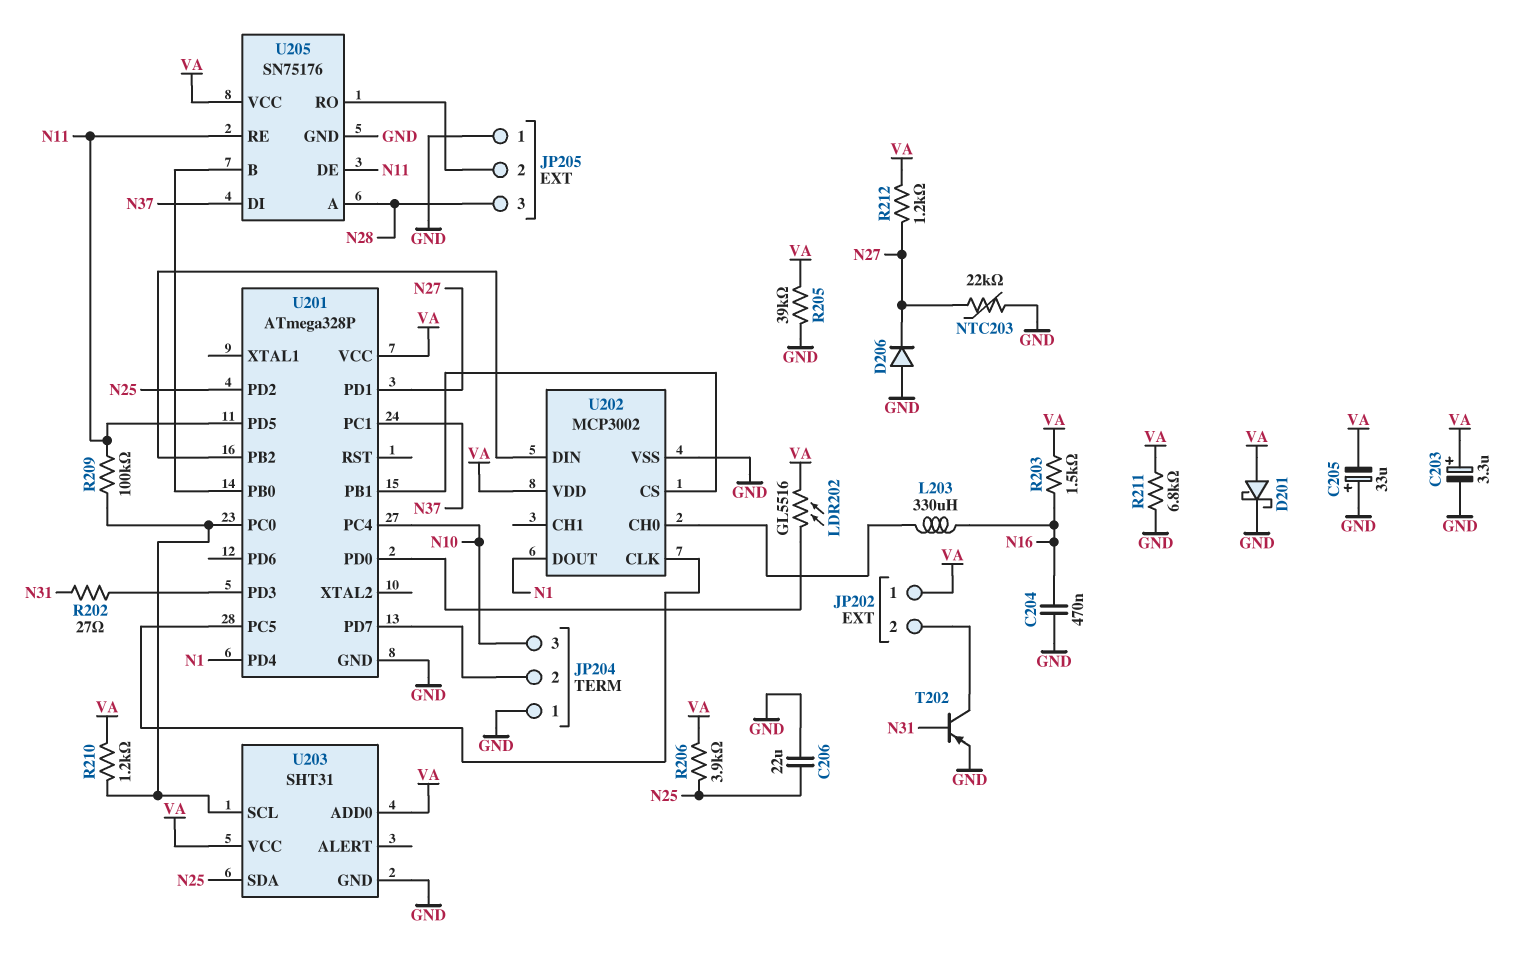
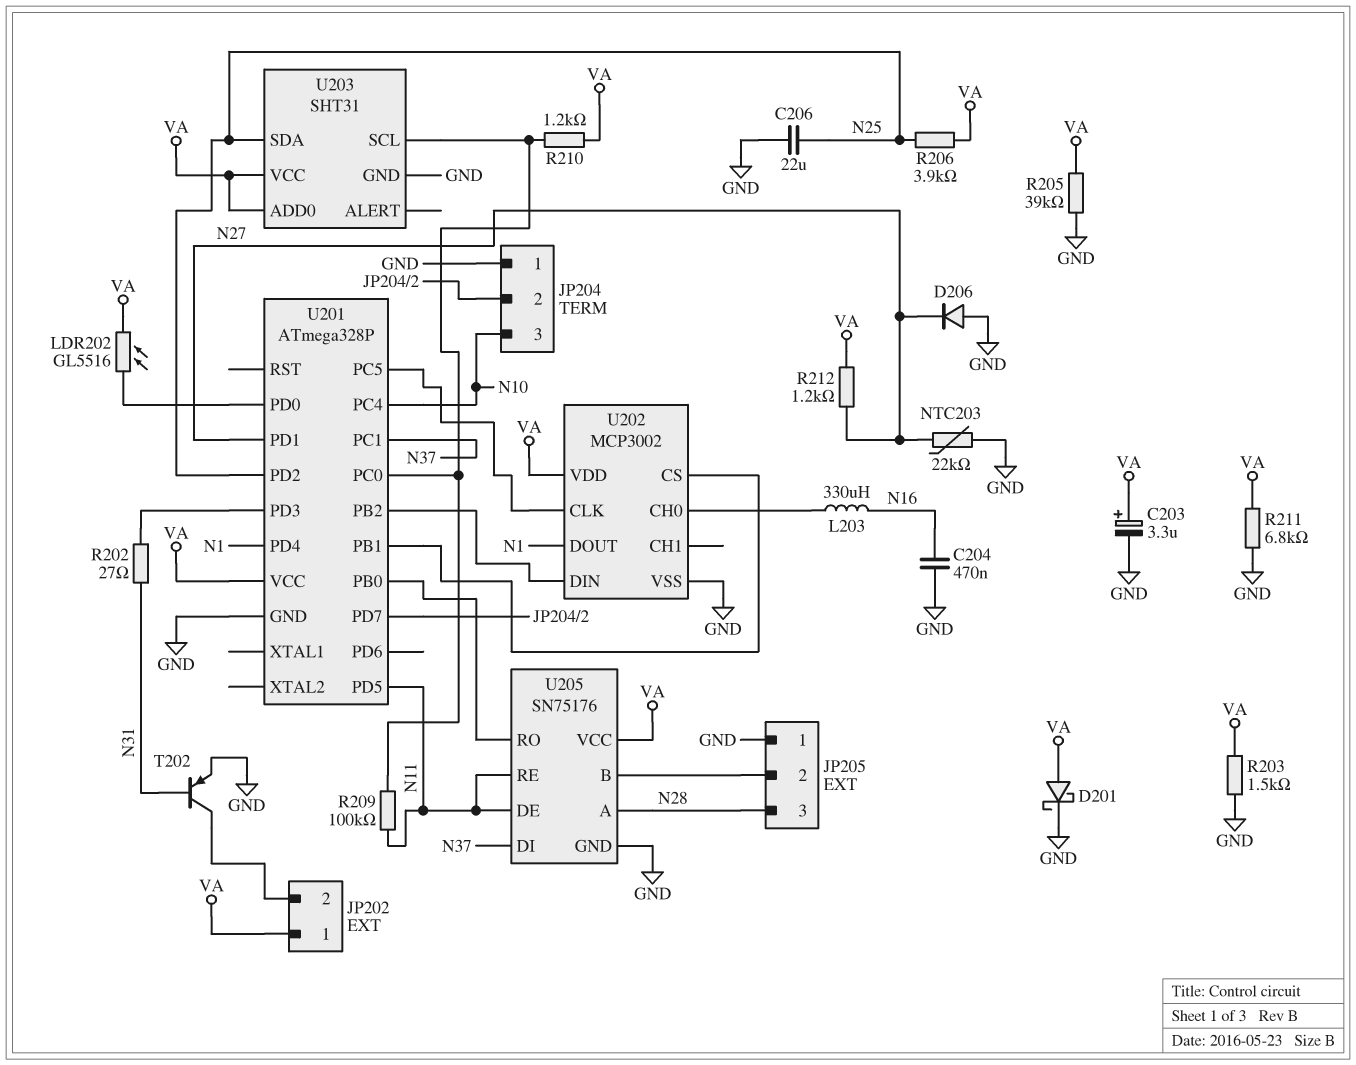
C205: 33uF (plus GND, minus VA) -> none
R203: 1.5k (N16, VA) -> 1.5k (GND, VA)
U205 pin B: U201/PB0 -> JP205/2
U205 pin RO: JP205/2 -> U201/PB0

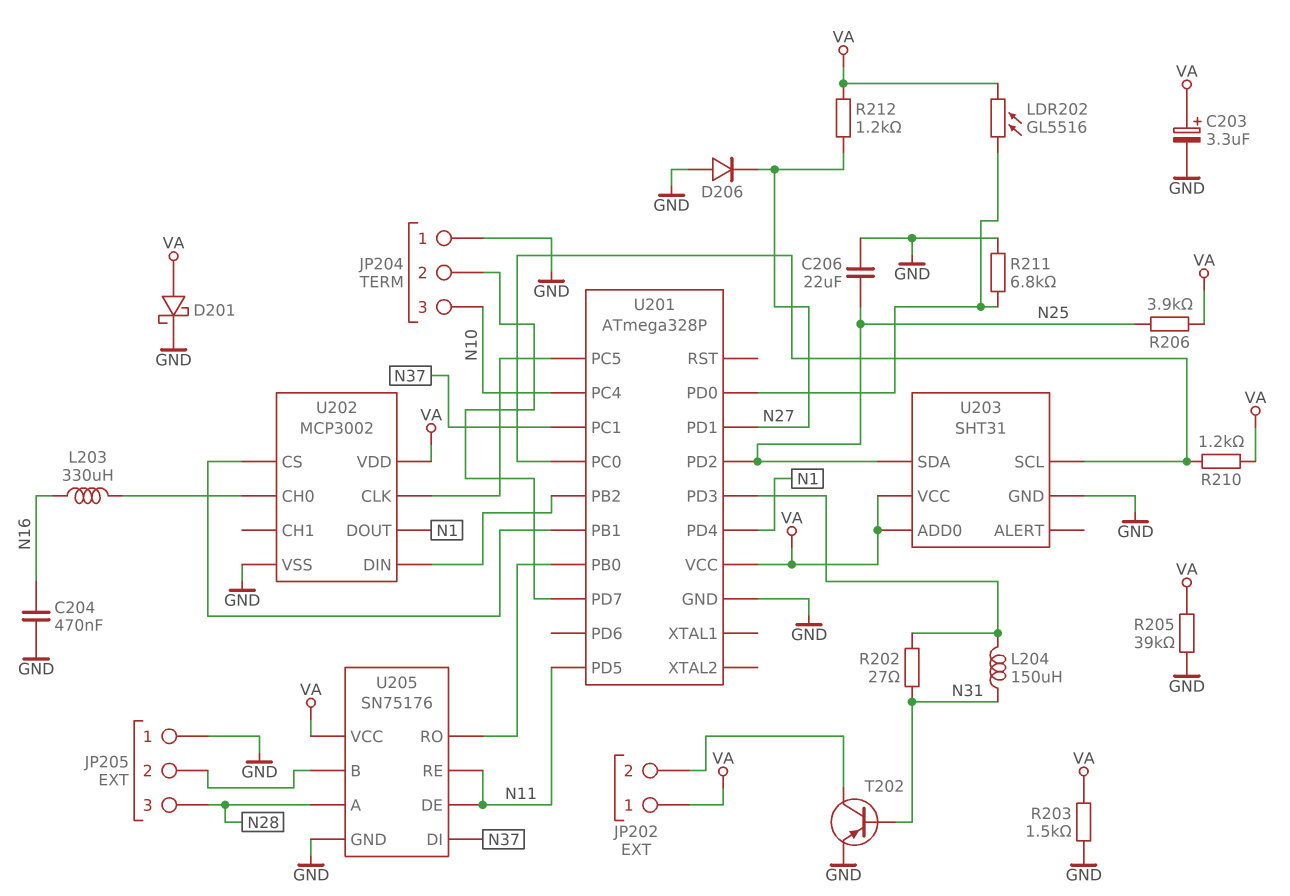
L204: none -> 150uH (N31, U201/PD3)
NTC203: 22k (GND, N27) -> none
R209: 100k (N11, U201/PC0) -> none
R211: 6.8k (GND, VA) -> 6.8k (GND, U201/PD0)

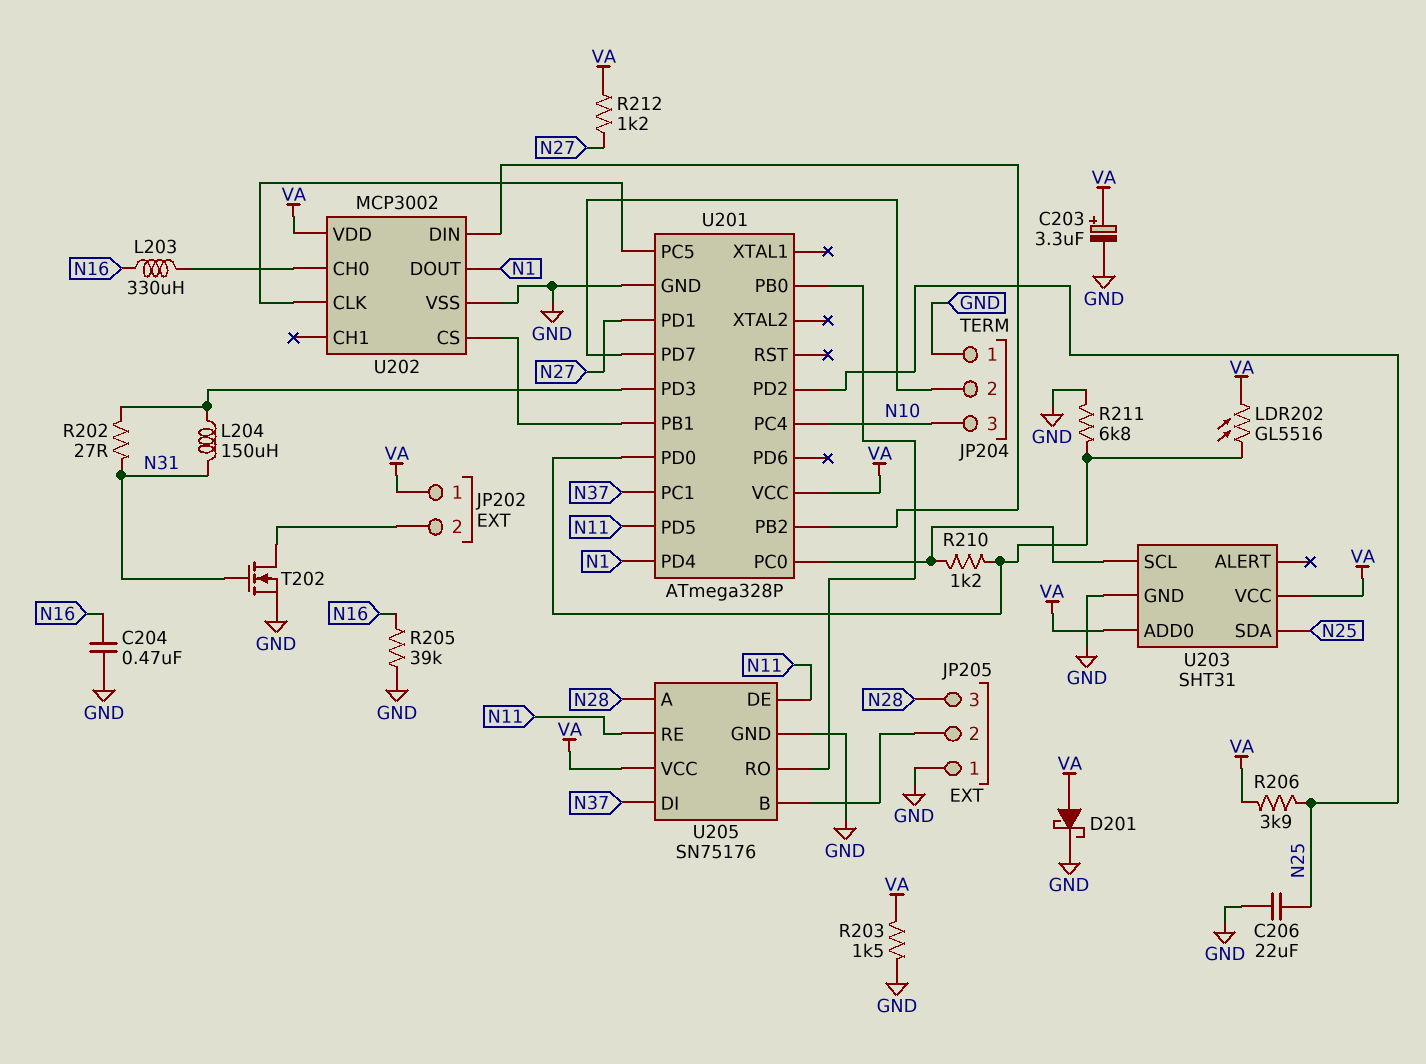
D206: diode (A GND, K N27) -> none
R205: 39k (GND, VA) -> 39k (GND, N16)
R210: 1.2k (U201/PC0, VA) -> 1.2k (U201/PC0, U201/PD0)
T202: PNP (B N31, C JP202/2, E GND) -> NMOS (G N31, D JP202/2, S GND)

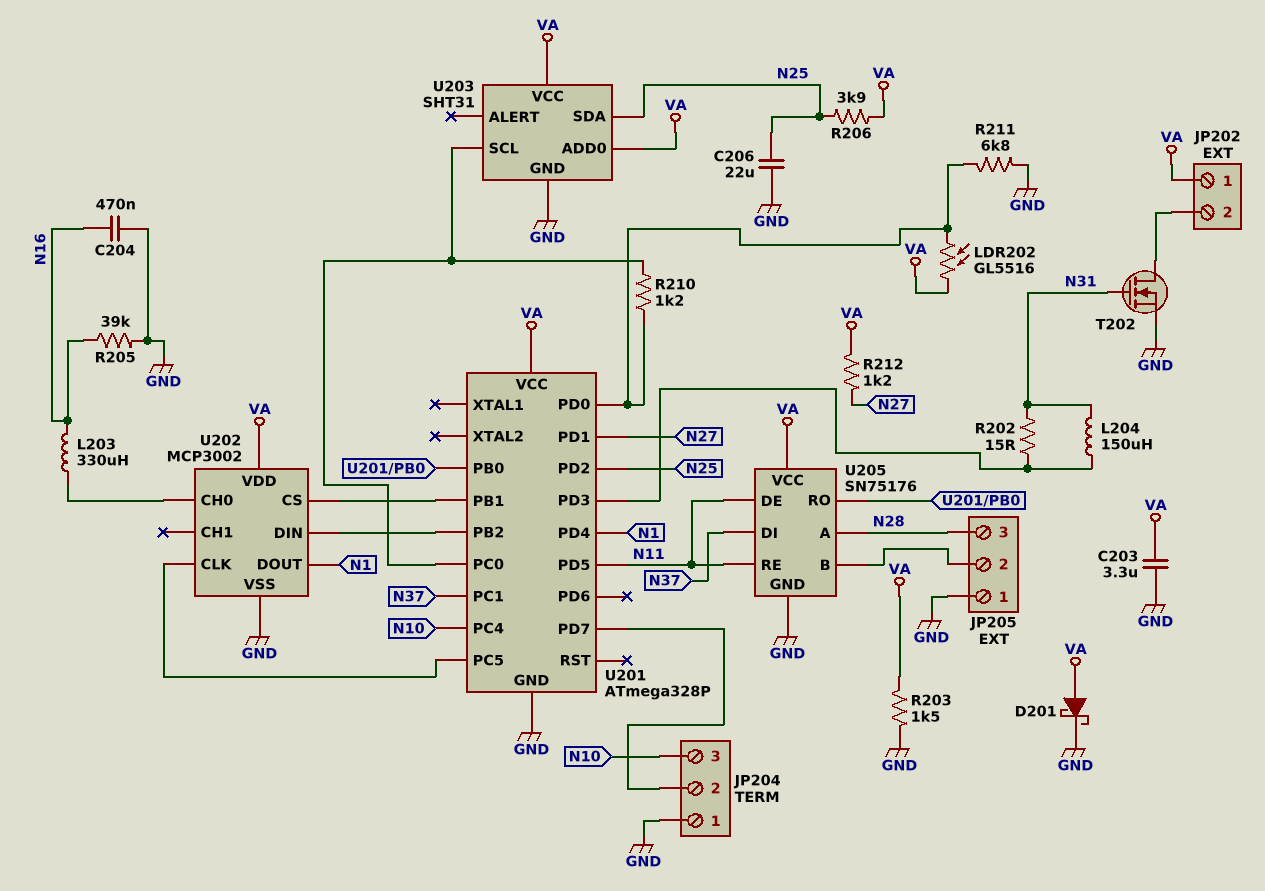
C203: 3.3uF (plus VA, minus GND) -> 3.3uF (GND, VA)
R202: 27 (N31, U201/PD3) -> 15 (N31, U201/PD3)

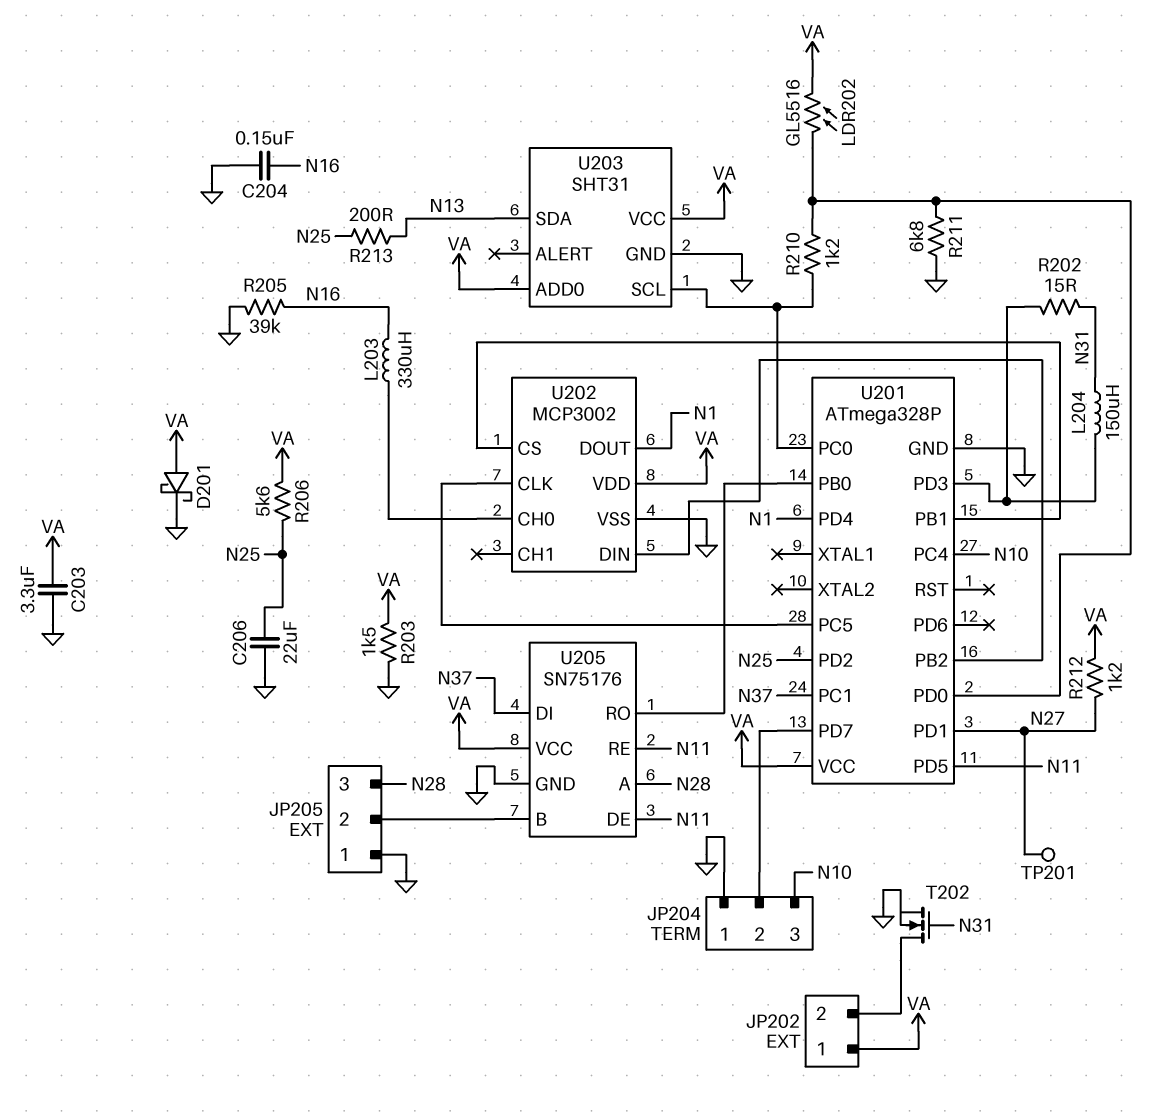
C204: 470nF (GND, N16) -> 150nF (GND, N16)
R206: 3.9k (N25, VA) -> 5.6k (N25, VA)
R213: none -> 200 (N13, N25)
TP201: none -> test point (N27)
U203 pin SDA: N25 -> N13

